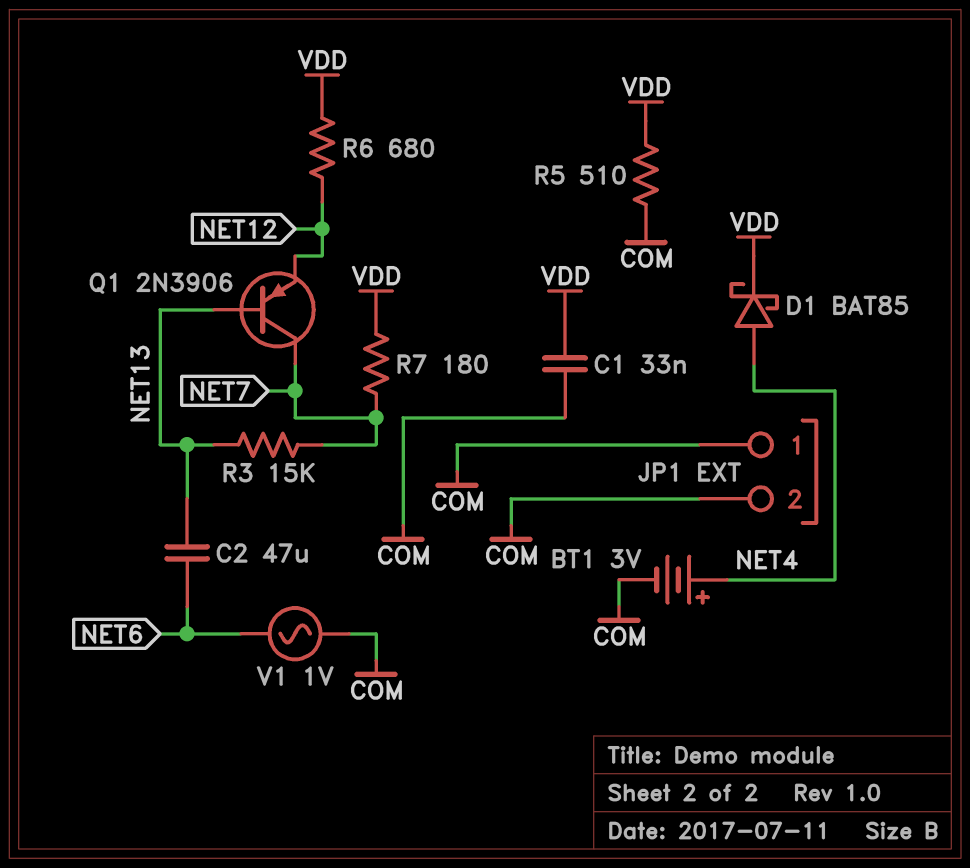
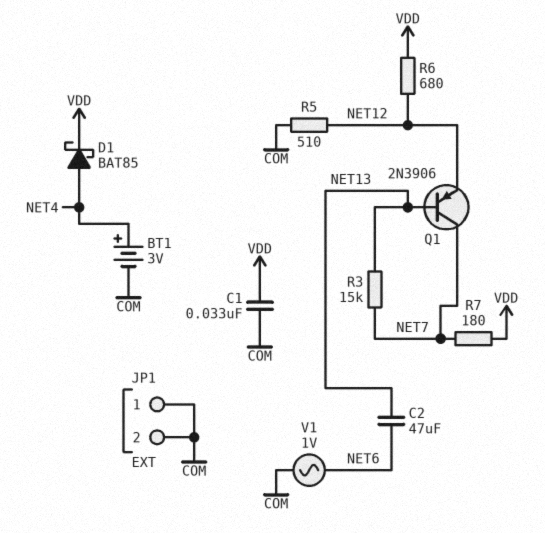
R5: 510 (COM, VDD) -> 510 (COM, NET12)

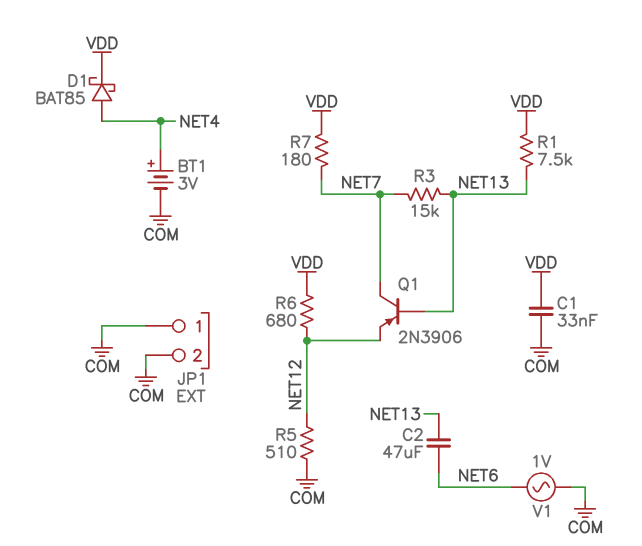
R1: none -> 7.5k (NET13, VDD)

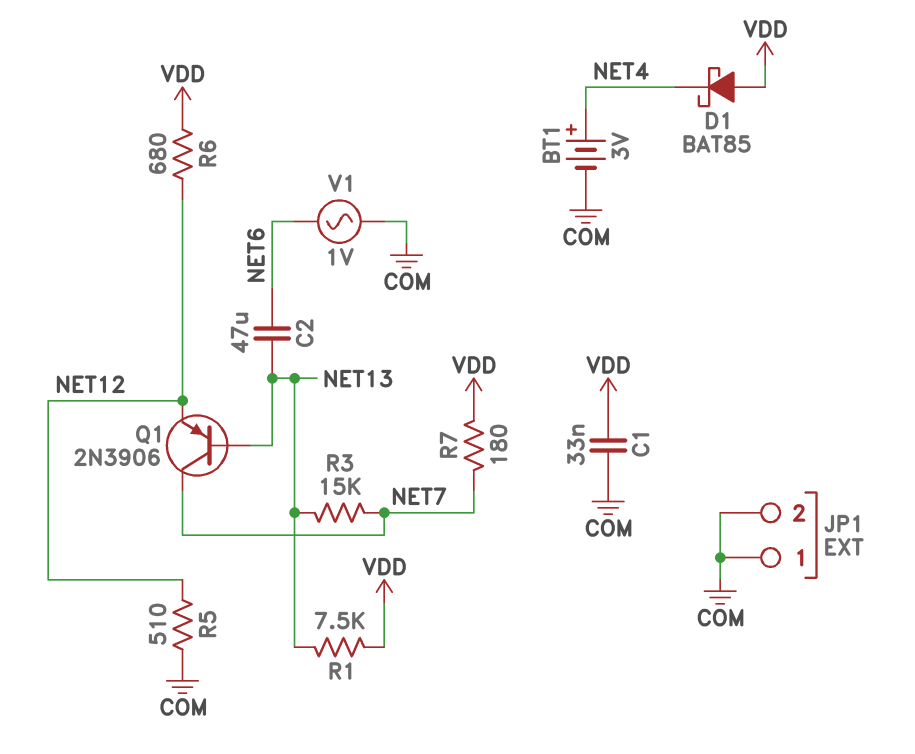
D1: schottky BAT85 (A NET4, K VDD) -> schottky BAT85 (A VDD, K NET4)

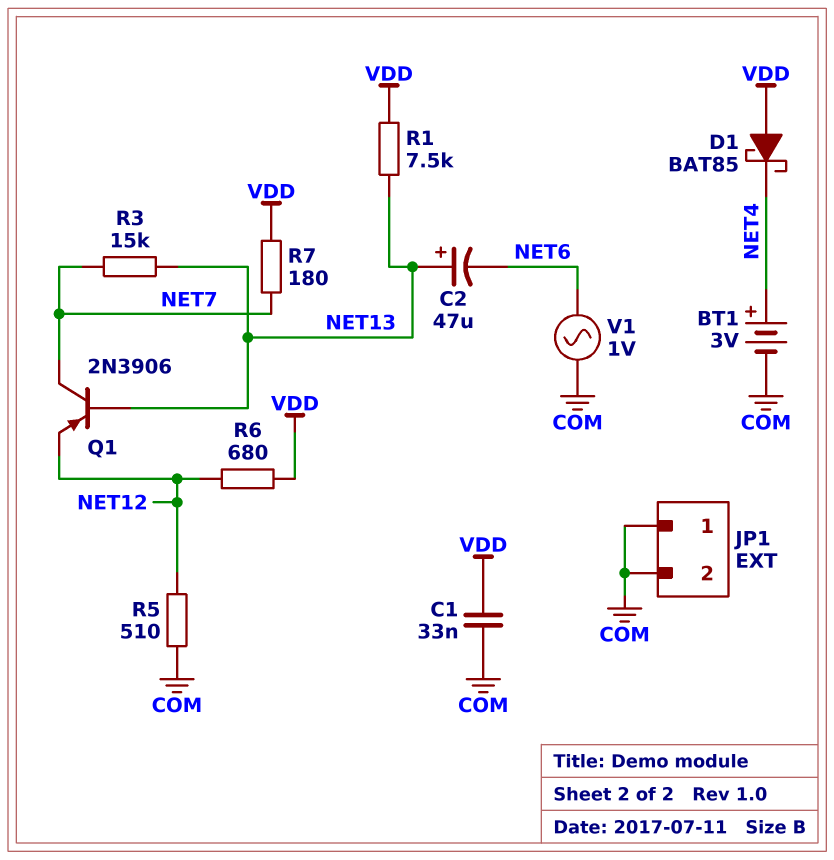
C2: 47uF (NET6, NET13) -> 47uF (plus NET13, minus NET6)

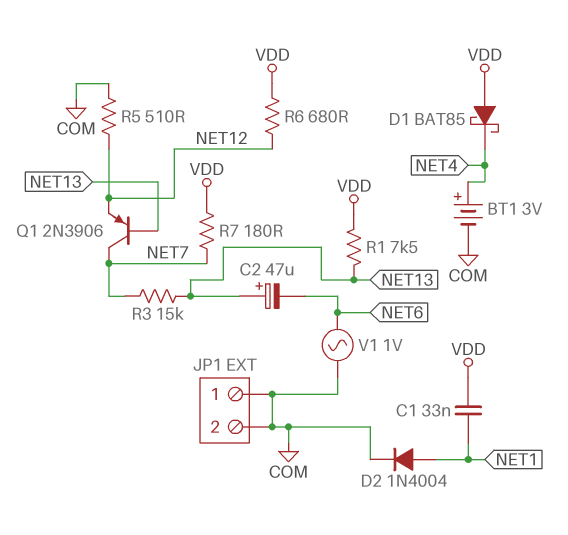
C1: 33nF (COM, VDD) -> 33nF (NET1, VDD)
D2: none -> diode 1N4004 (A NET1, K COM)

